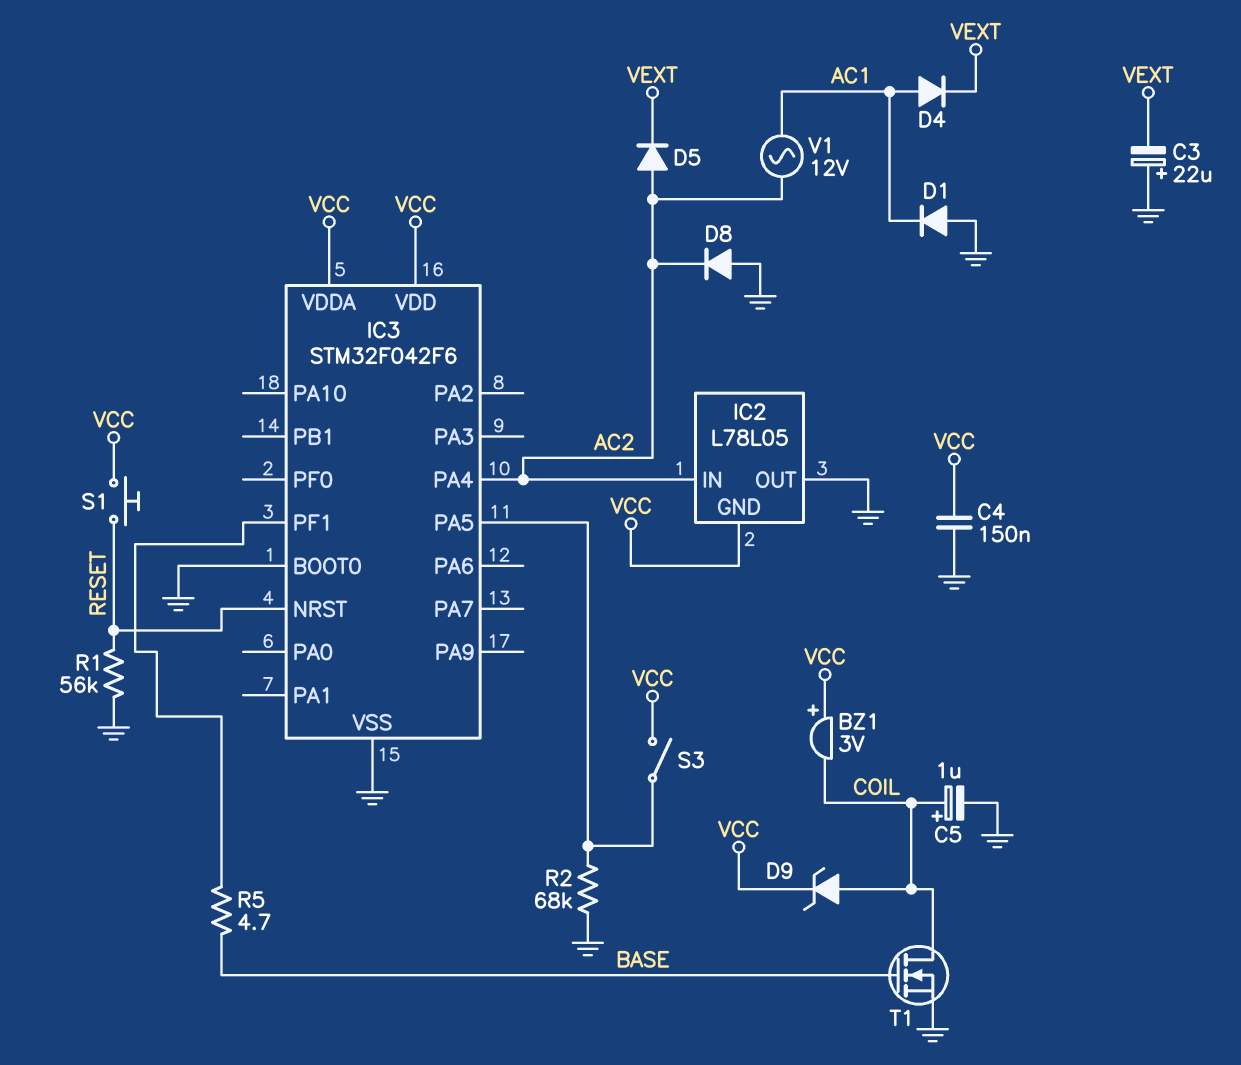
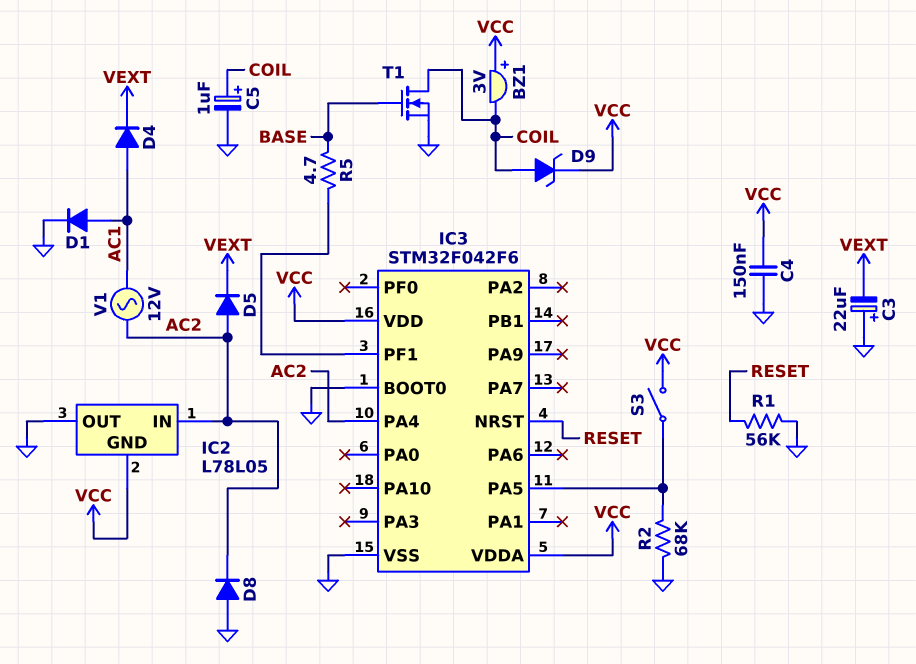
D1: diode (A GND, K AC1) -> diode (A AC1, K GND)
S1: button (RESET, VCC) -> none

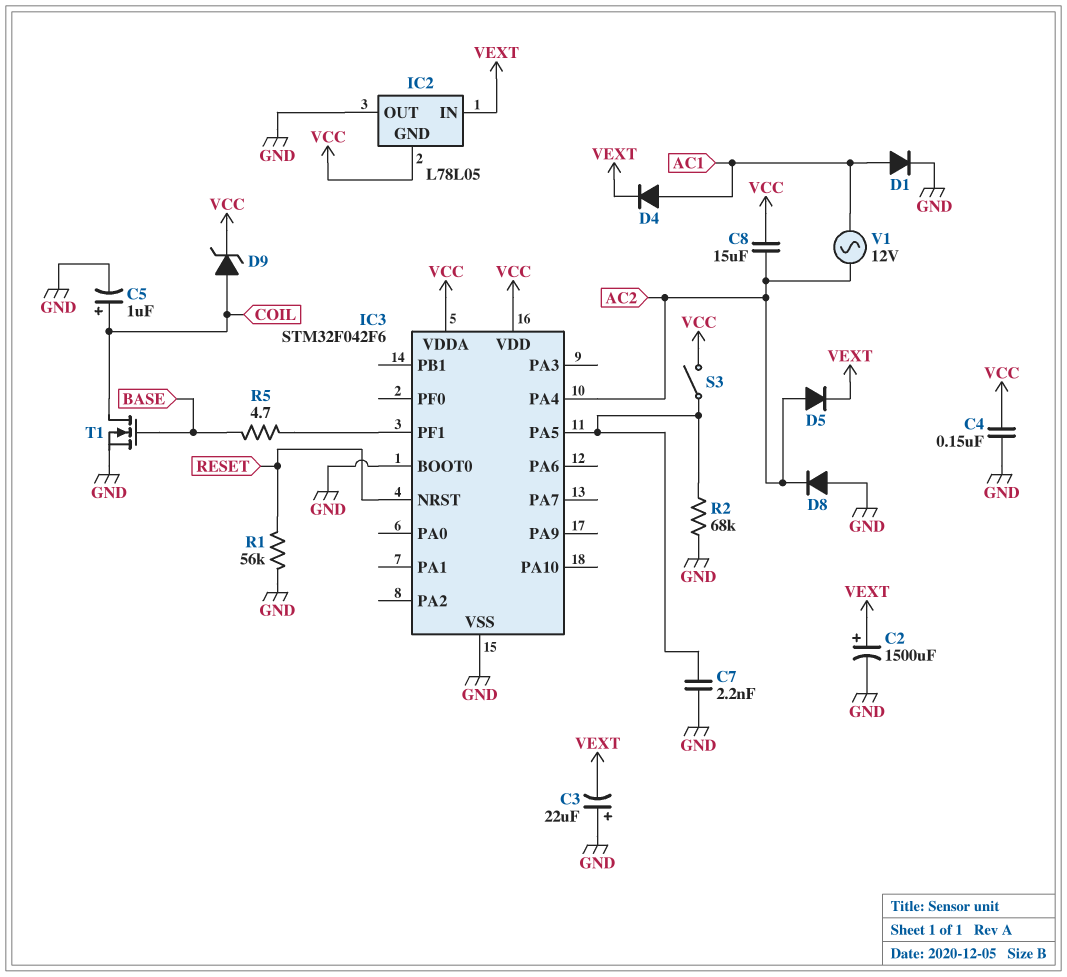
BZ1: buzzer 3V (plus VCC, minus COIL) -> none
C2: none -> 1500uF (plus VEXT, minus GND)
C7: none -> 2.2nF (GND, IC3/PA5)
C8: none -> 15uF (AC2, VCC)
IC2 pin IN: AC2 -> VEXT

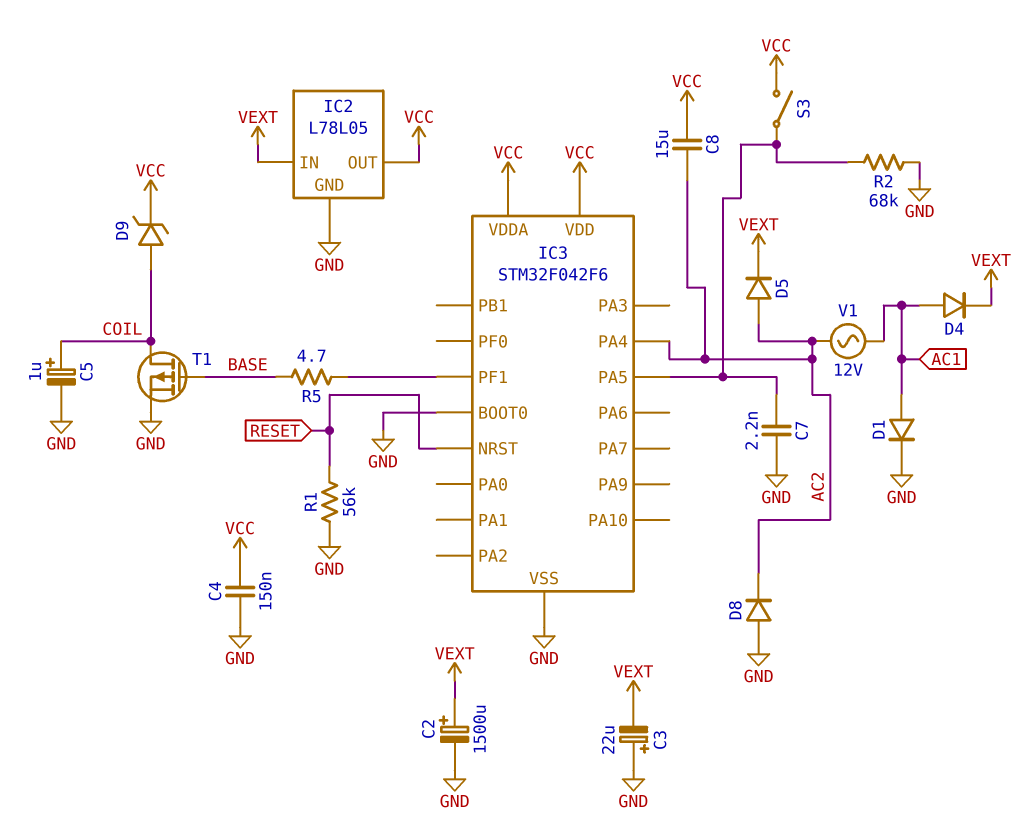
IC2 pin GND: VCC -> GND
IC2 pin OUT: GND -> VCC
T1: NMOS (G BASE, D COIL, S GND) -> PMOS (G BASE, D COIL, S GND)

